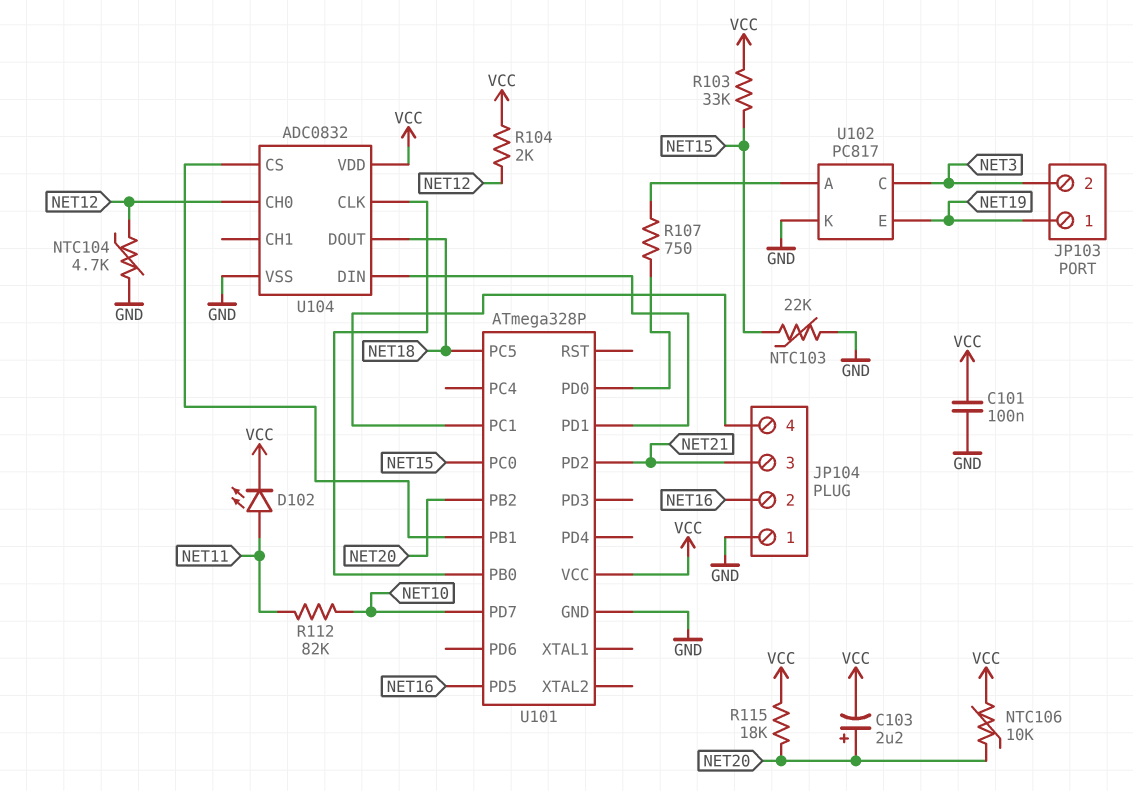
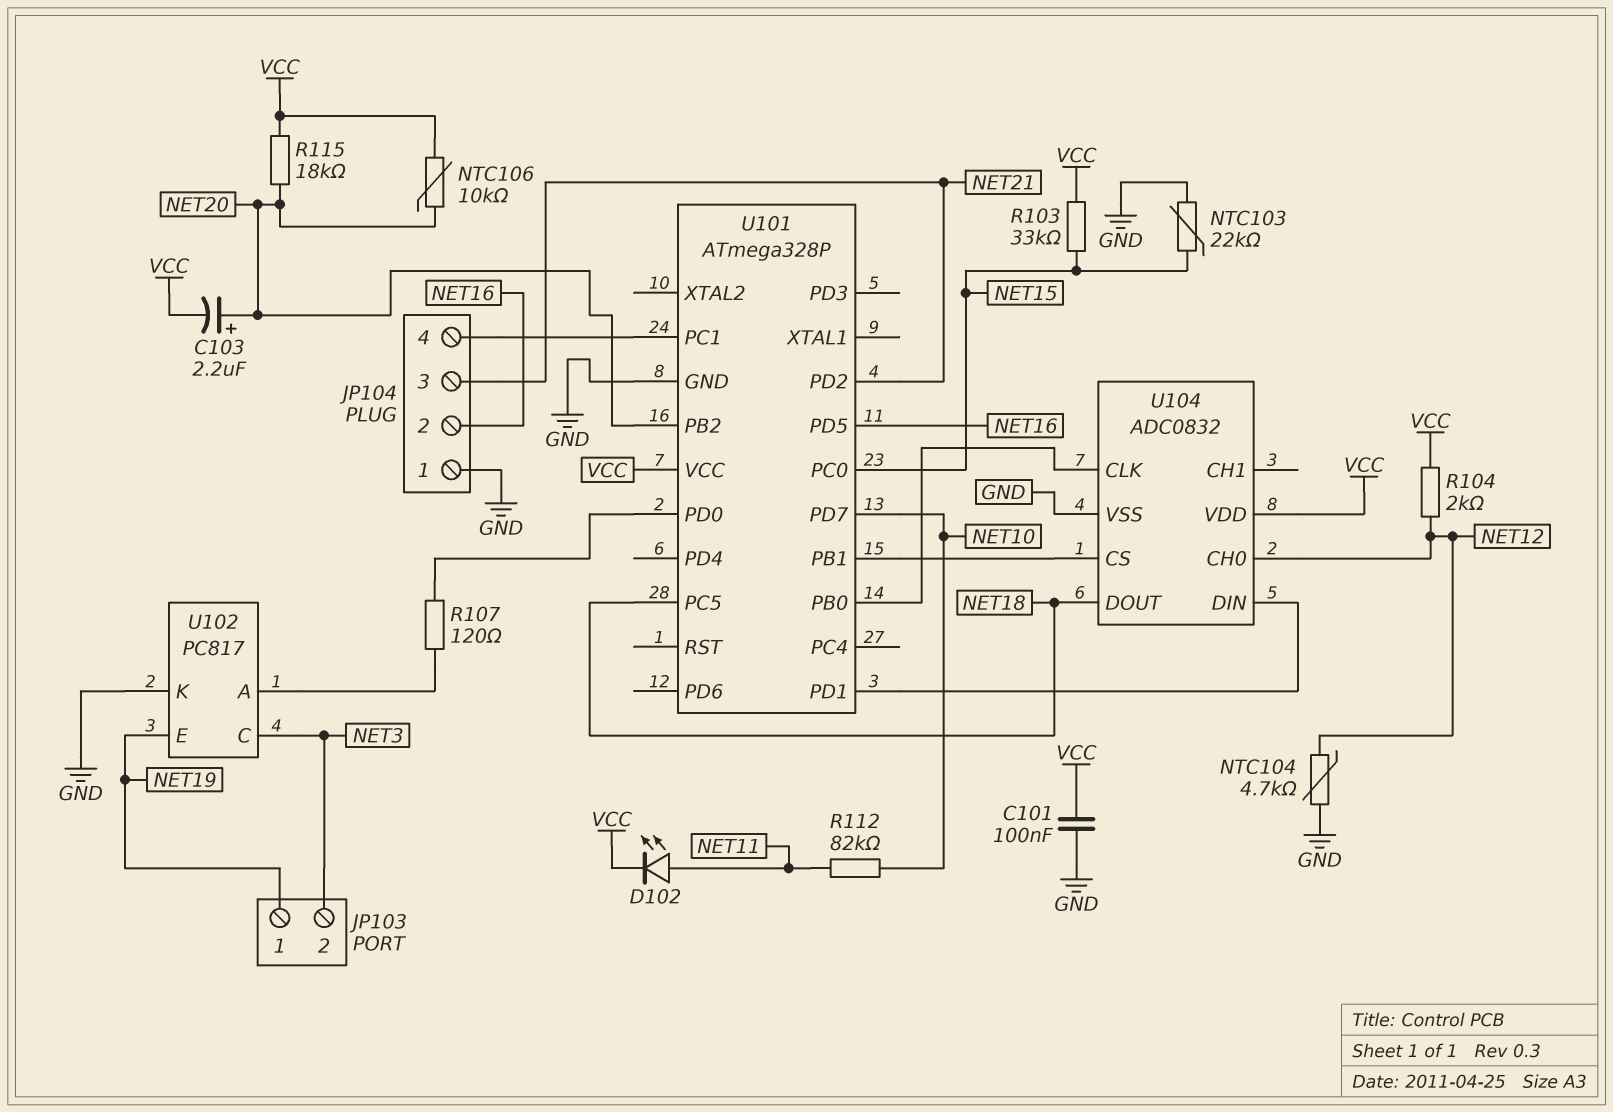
R107: 750 (U101/PD0, U102/A) -> 120 (U101/PD0, U102/A)

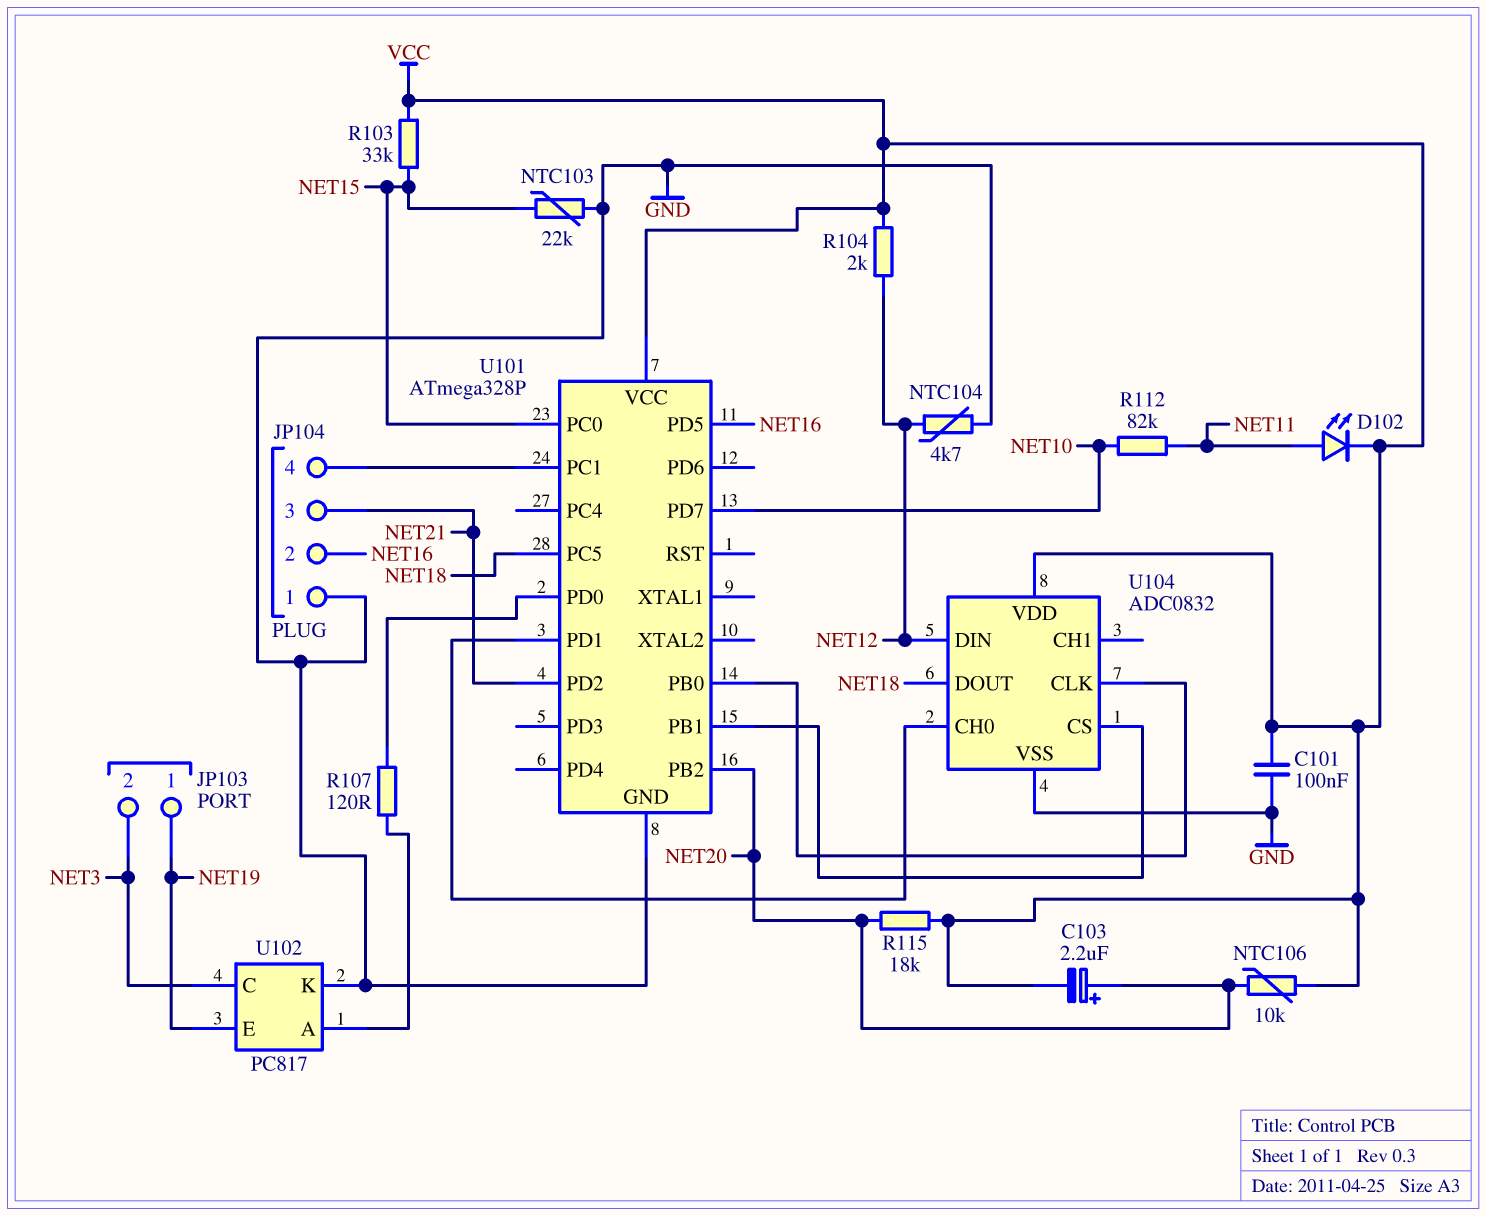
U104 pin CH0: NET12 -> U101/PD1
U104 pin DIN: U101/PD1 -> NET12

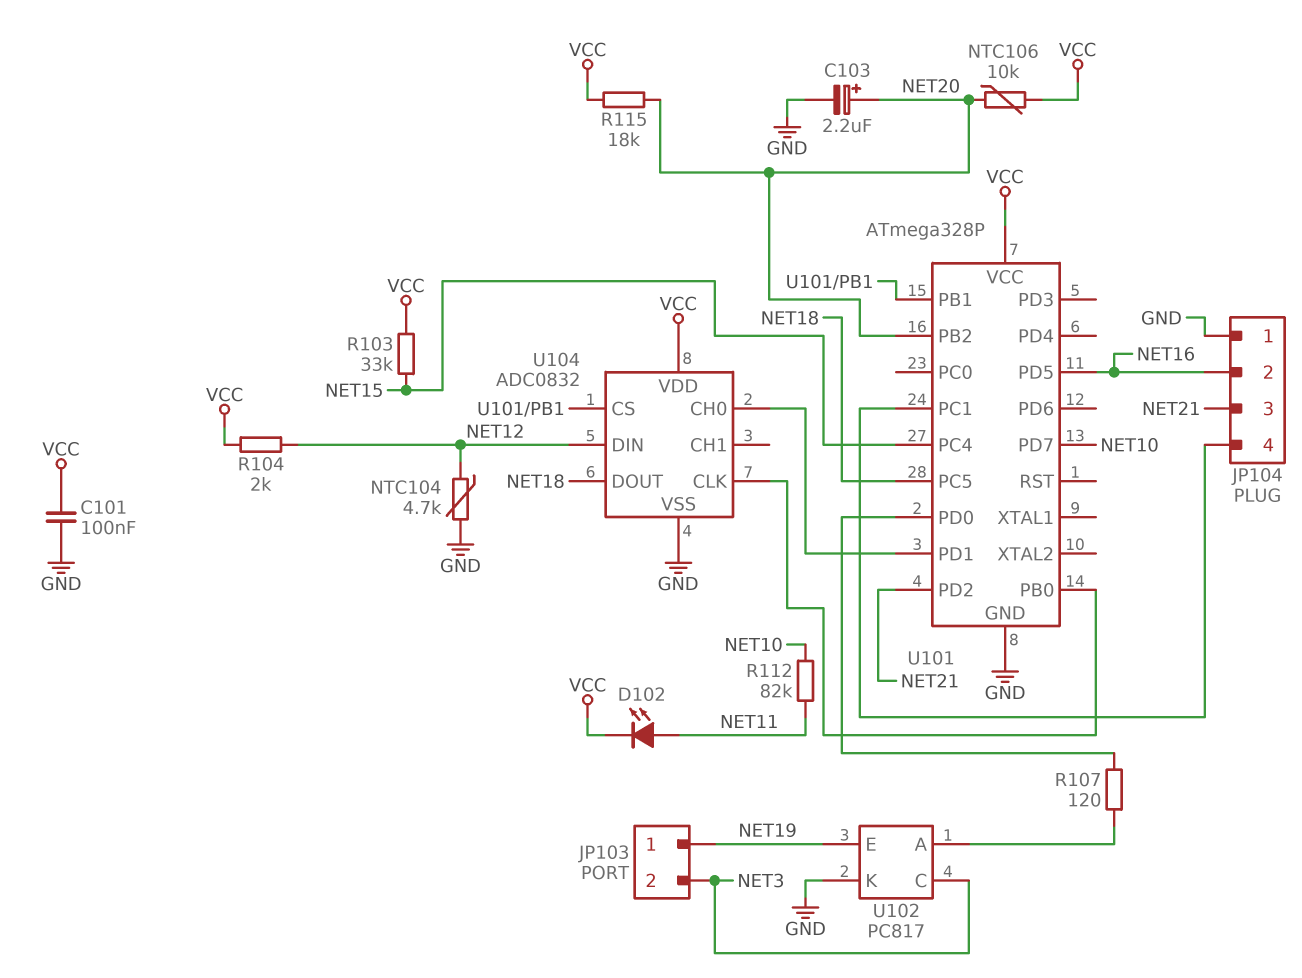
C103: 2.2uF (plus NET20, minus VCC) -> 2.2uF (plus NET20, minus GND)
NTC103: 22k (GND, NET15) -> none
U101 pin PC0: NET15 -> none
U101 pin PC4: none -> NET15

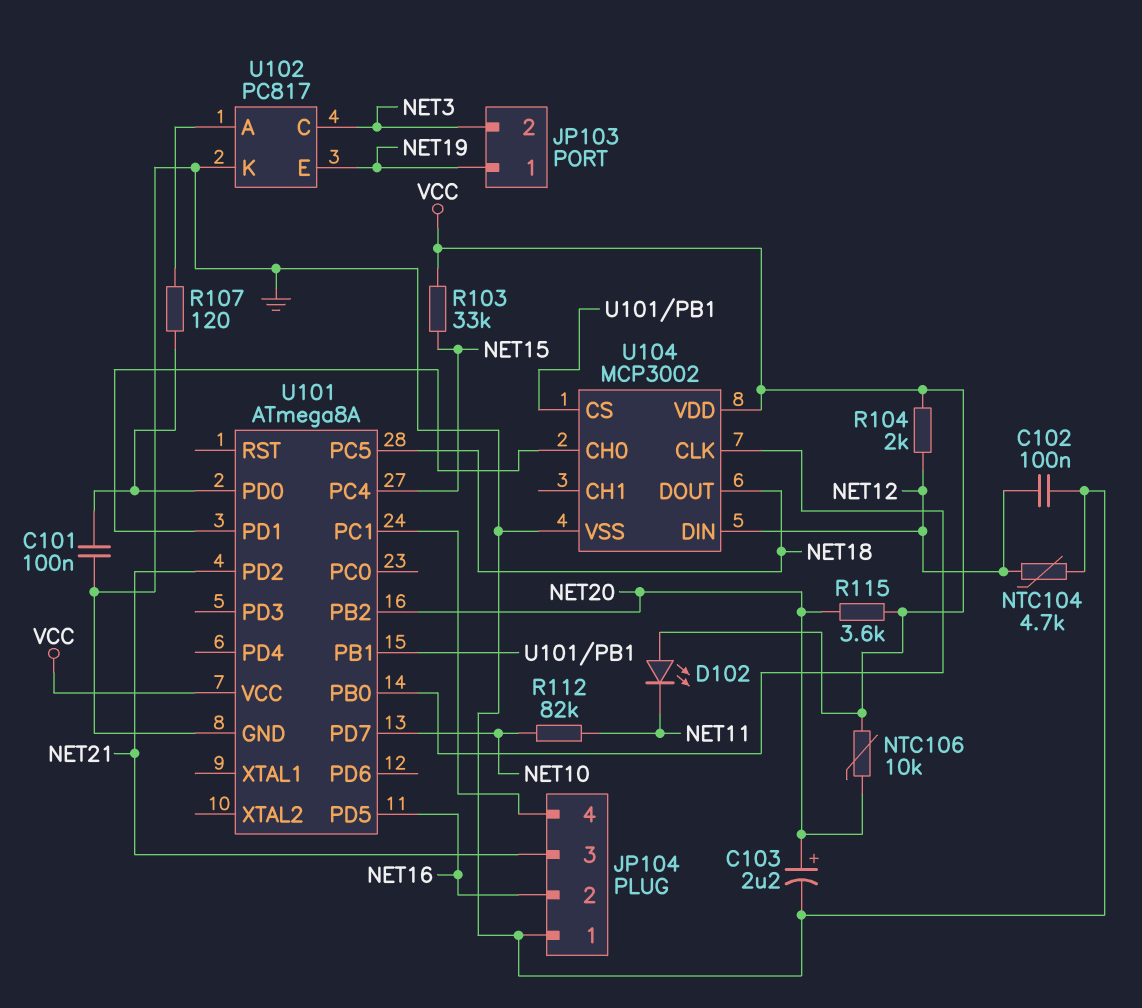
C101: 100nF (GND, VCC) -> 100nF (GND, U101/PD0)
C102: none -> 100nF (GND, NET12)
D102: LED (A NET11, K VCC) -> LED (A VCC, K NET11)
R115: 18k (NET20, VCC) -> 3.6k (NET20, VCC)
U101: ATmega328P -> ATmega8A
U104: ADC0832 -> MCP3002

